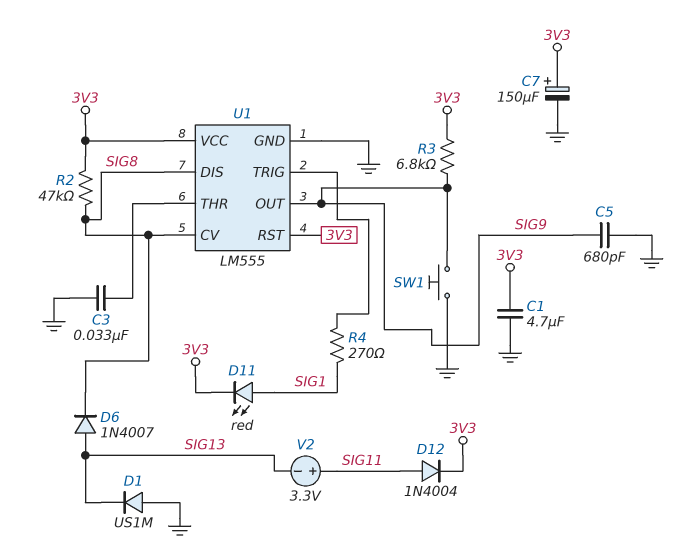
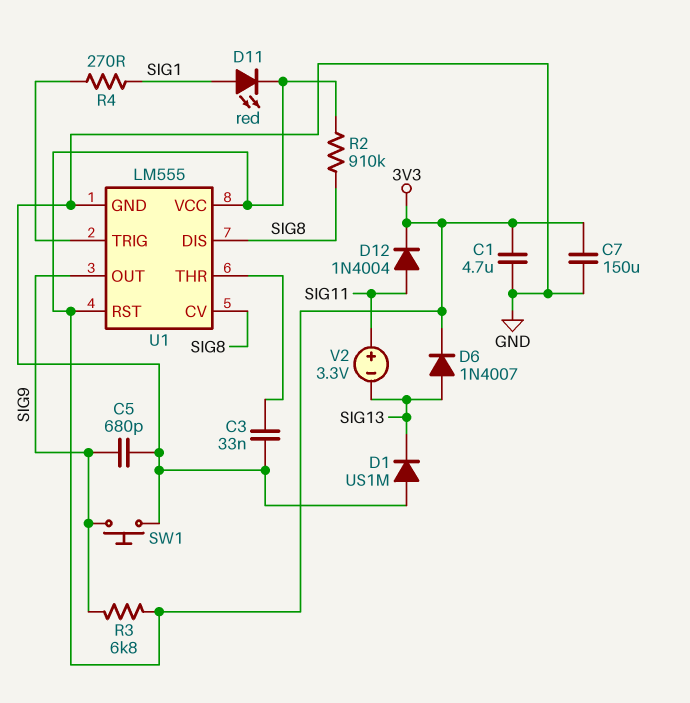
C7: 150uF (plus 3V3, minus GND) -> 150uF (3V3, GND)
D6: diode 1N4007 (A SIG13, K SIG8) -> diode 1N4007 (A SIG13, K 3V3)
R2: 47k (3V3, SIG8) -> 910k (3V3, SIG8)

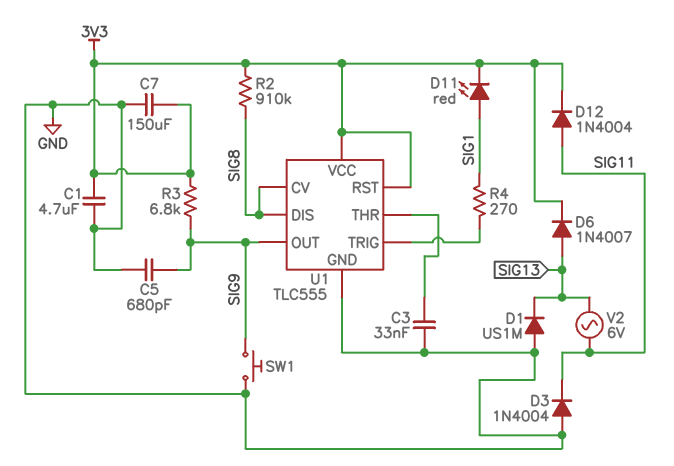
D3: none -> diode 1N4004 (A GND, K SIG11)
U1: LM555 -> TLC555
V2: 3.3V (plus SIG11, minus SIG13) -> AC 6V (SIG11, SIG13)

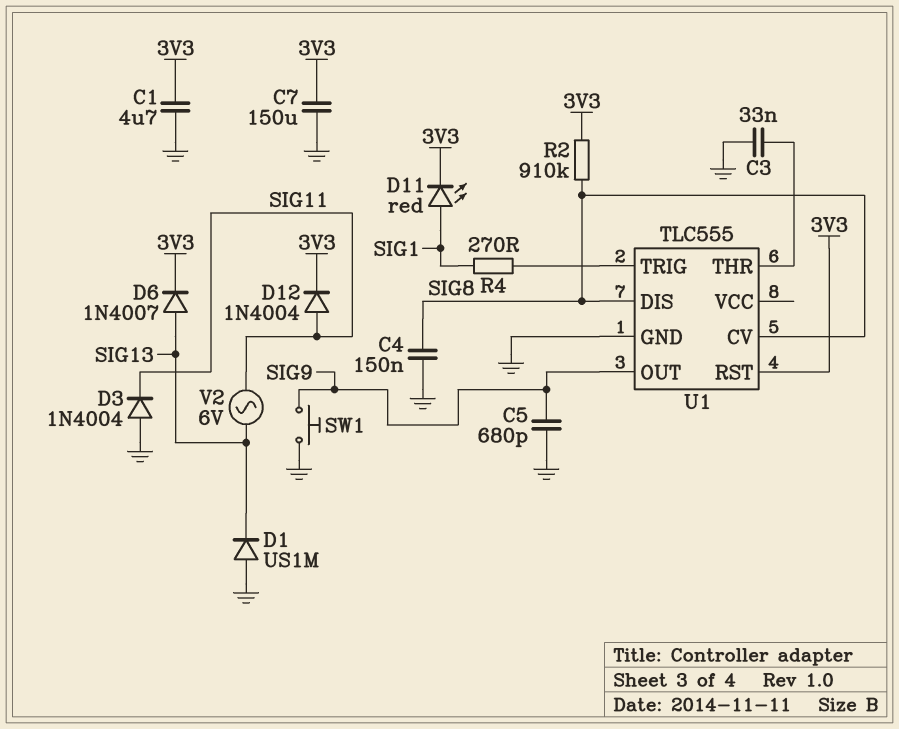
C4: none -> 150nF (GND, SIG8)
R3: 6.8k (3V3, SIG9) -> none
U1 pin VCC: 3V3 -> none

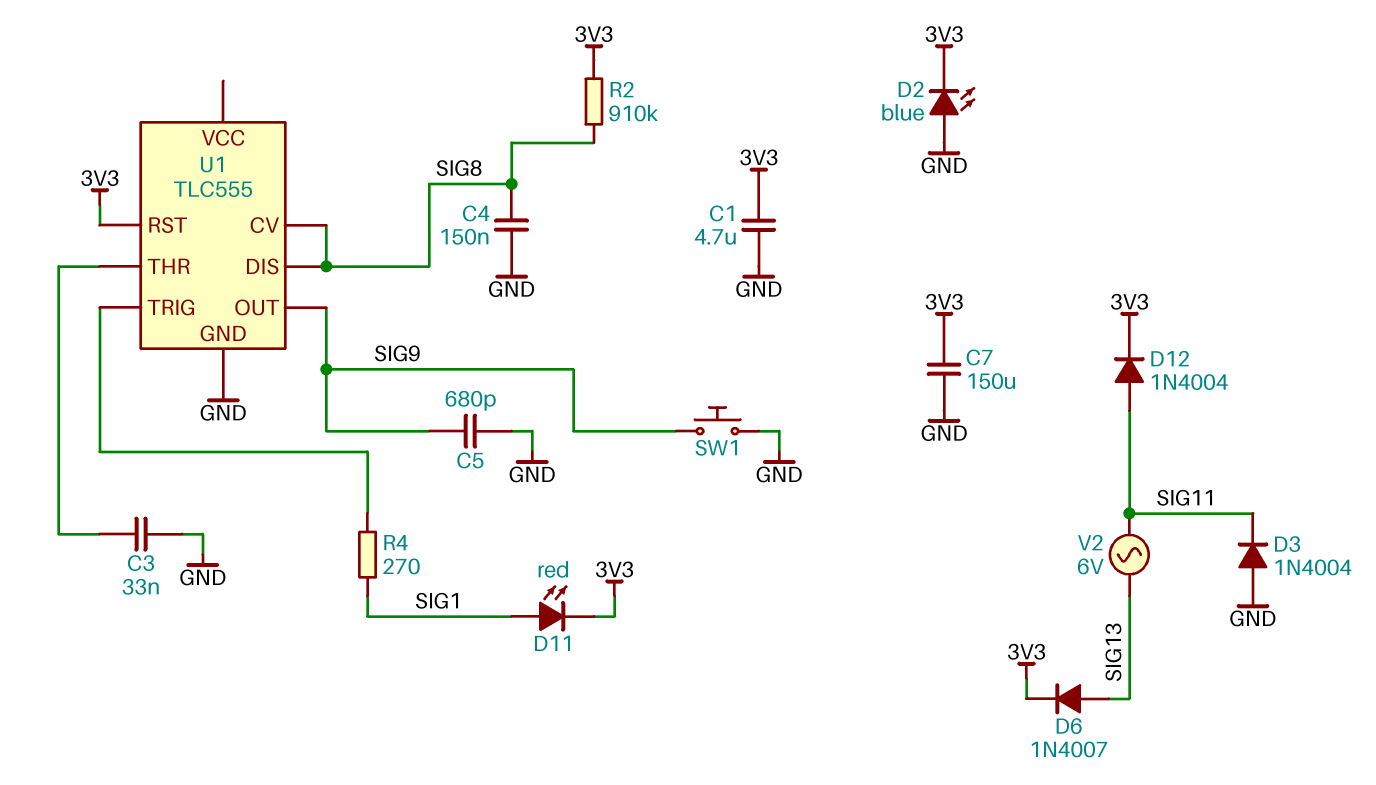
D1: diode US1M (A GND, K SIG13) -> none
D2: none -> LED blue (A GND, K 3V3)

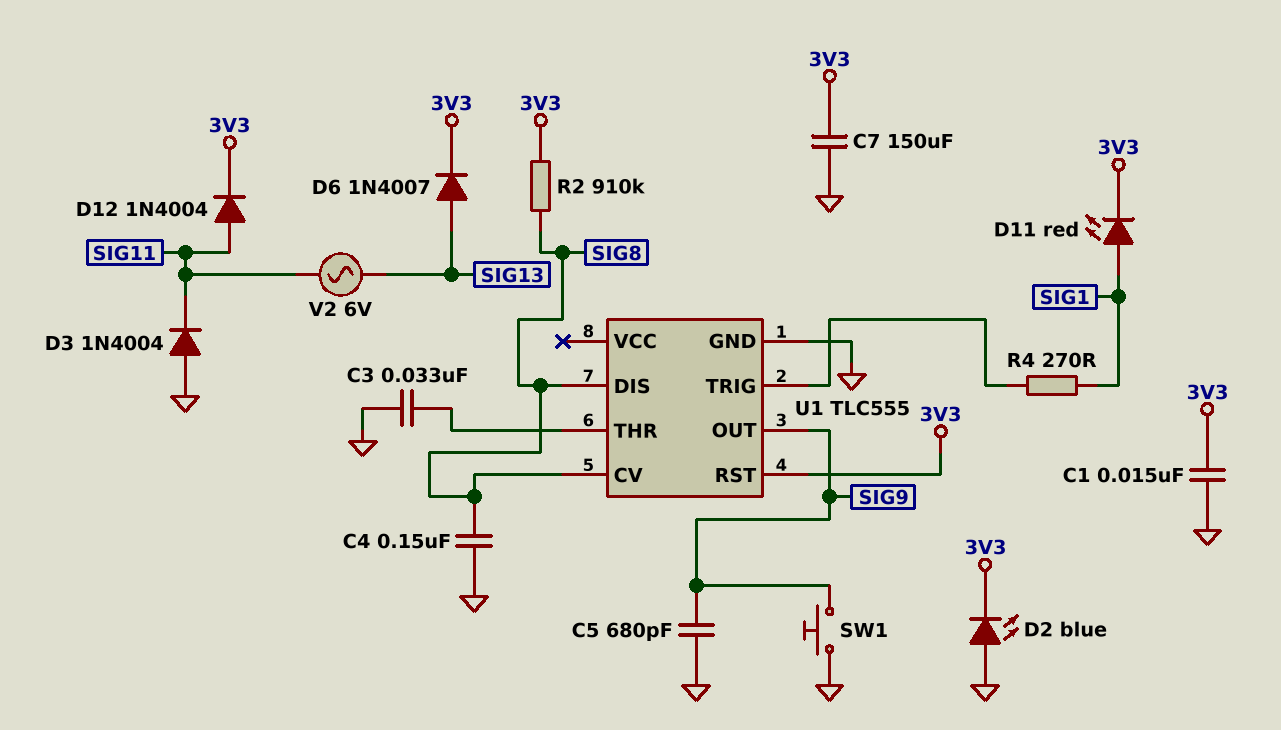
C1: 4.7uF (3V3, GND) -> 15nF (3V3, GND)

